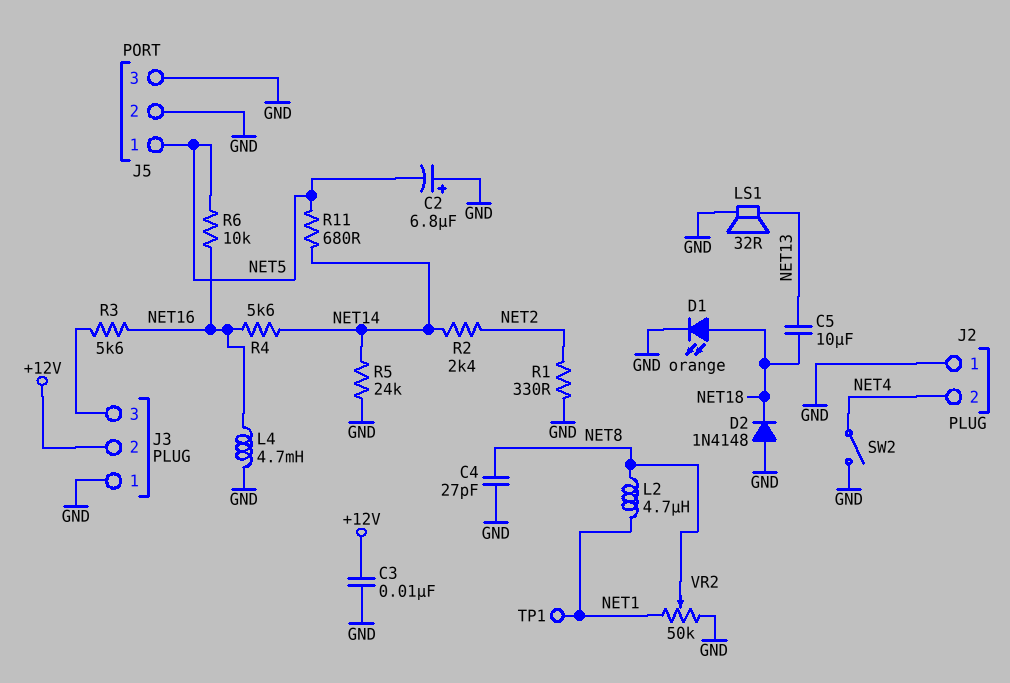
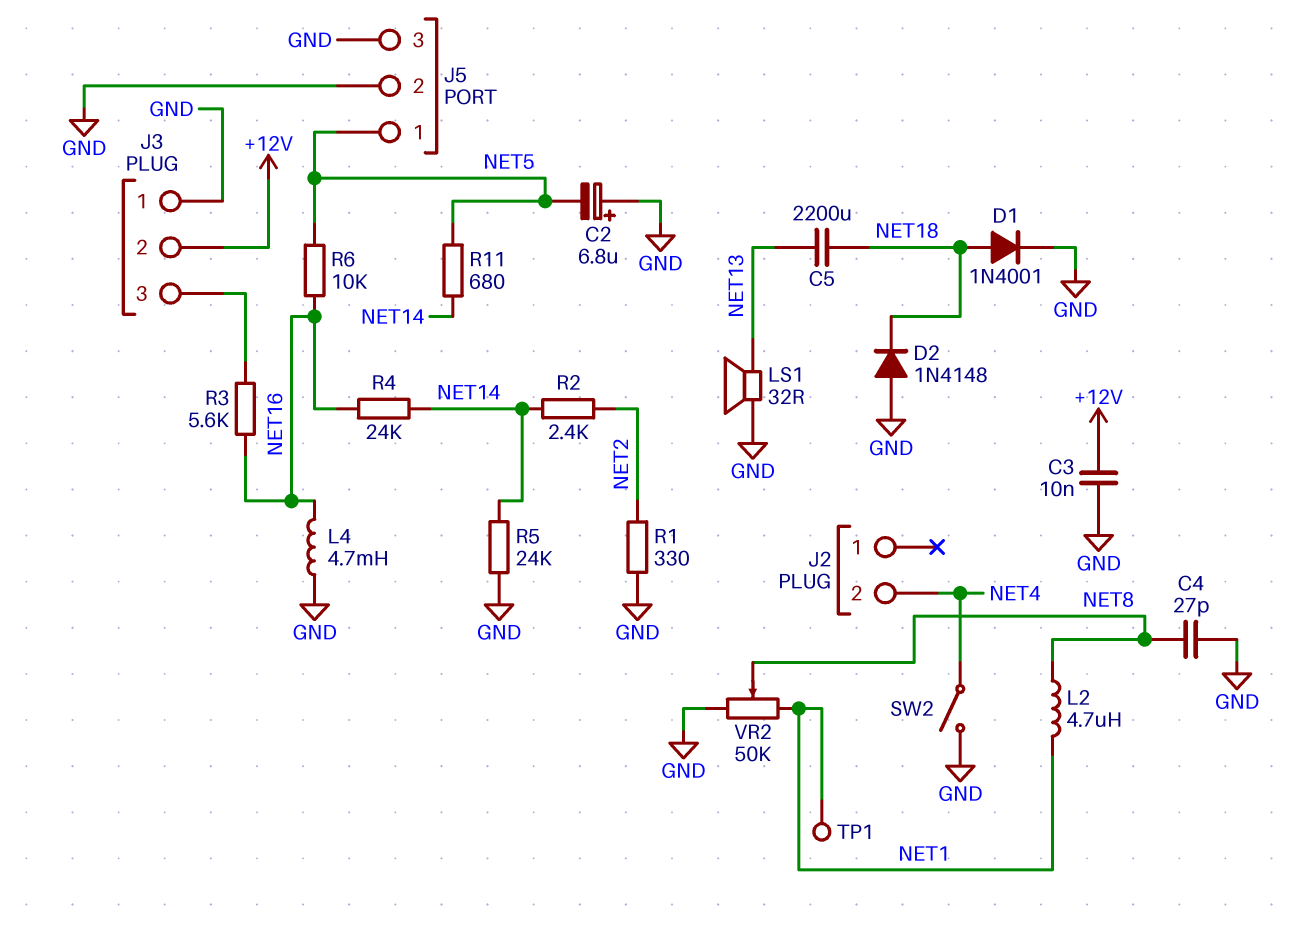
C5: 10uF (NET13, NET18) -> 2200uF (NET13, NET18)
D1: LED orange (A NET18, K GND) -> diode 1N4001 (A NET18, K GND)
J2 pin 1: GND -> none
R4: 5.6k (NET14, NET16) -> 24k (NET14, NET16)

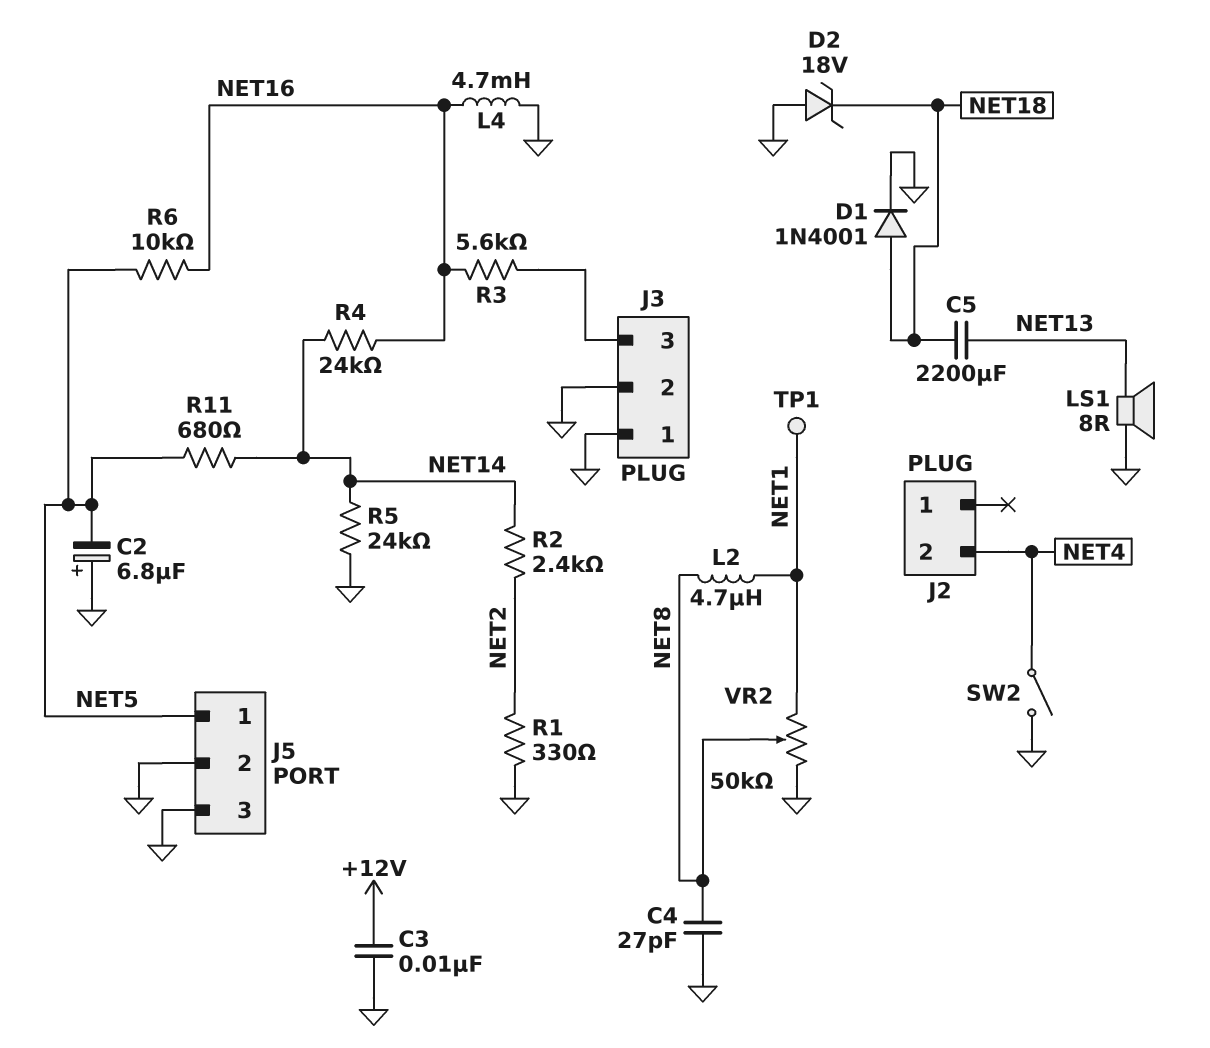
D2: diode 1N4148 (A GND, K NET18) -> zener 18V (A GND, K NET18)
J3 pin 2: +12V -> GND
LS1: speaker 32R (GND, NET13) -> speaker 8R (GND, NET13)

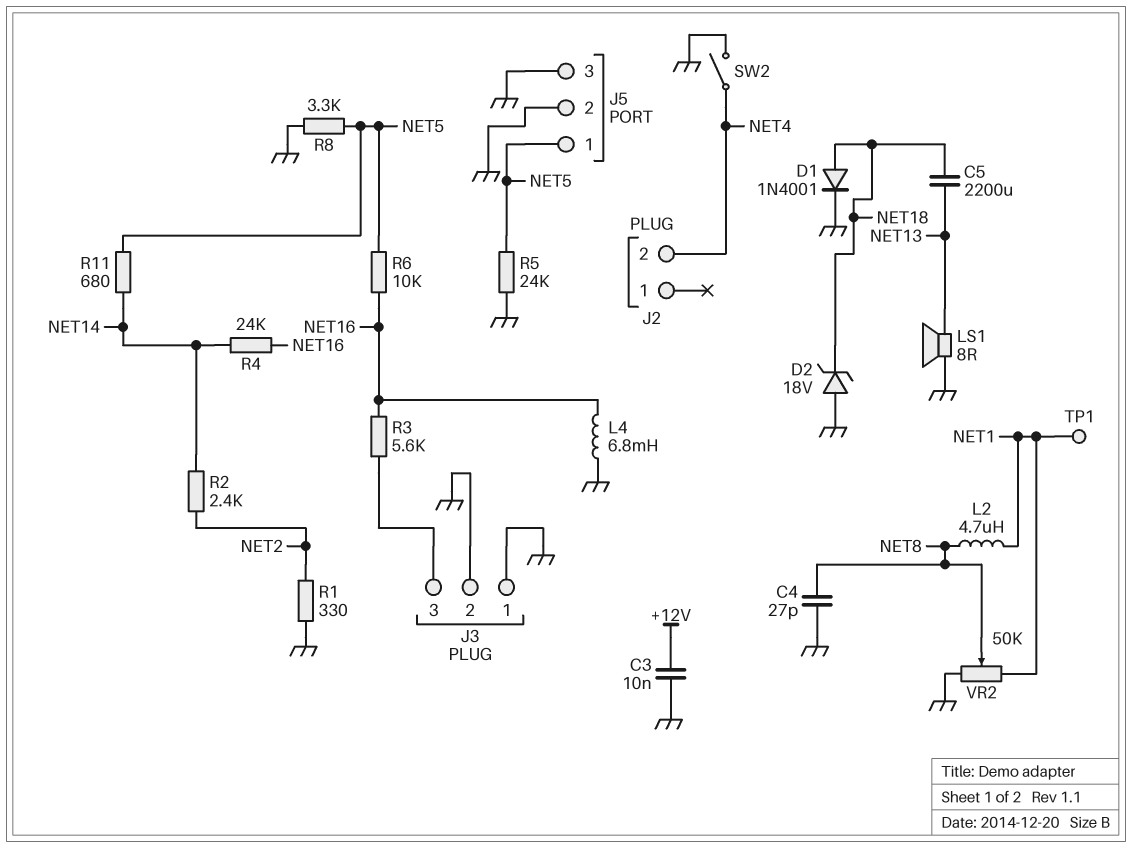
C2: 6.8uF (plus GND, minus NET5) -> none
L4: 4.7mH (GND, NET16) -> 6.8mH (GND, NET16)
R5: 24k (GND, NET14) -> 24k (GND, NET5)
R8: none -> 3.3k (GND, NET5)

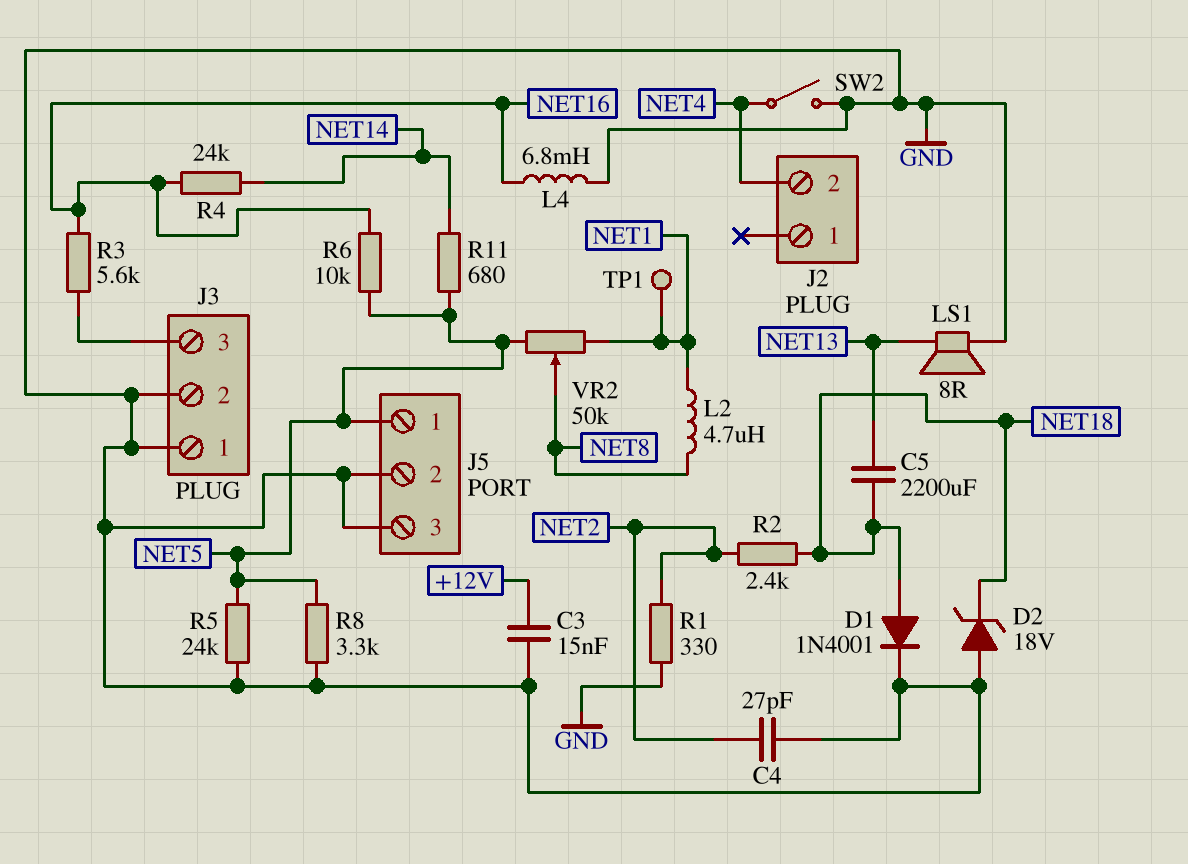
C3: 10nF (+12V, GND) -> 15nF (+12V, GND)
C4: 27pF (GND, NET8) -> 27pF (GND, NET2)
R2: 2.4k (NET2, NET14) -> 2.4k (NET2, NET18)
VR2: 50k (GND, NET1, wiper NET8) -> 50k (NET1, NET5, wiper NET8)

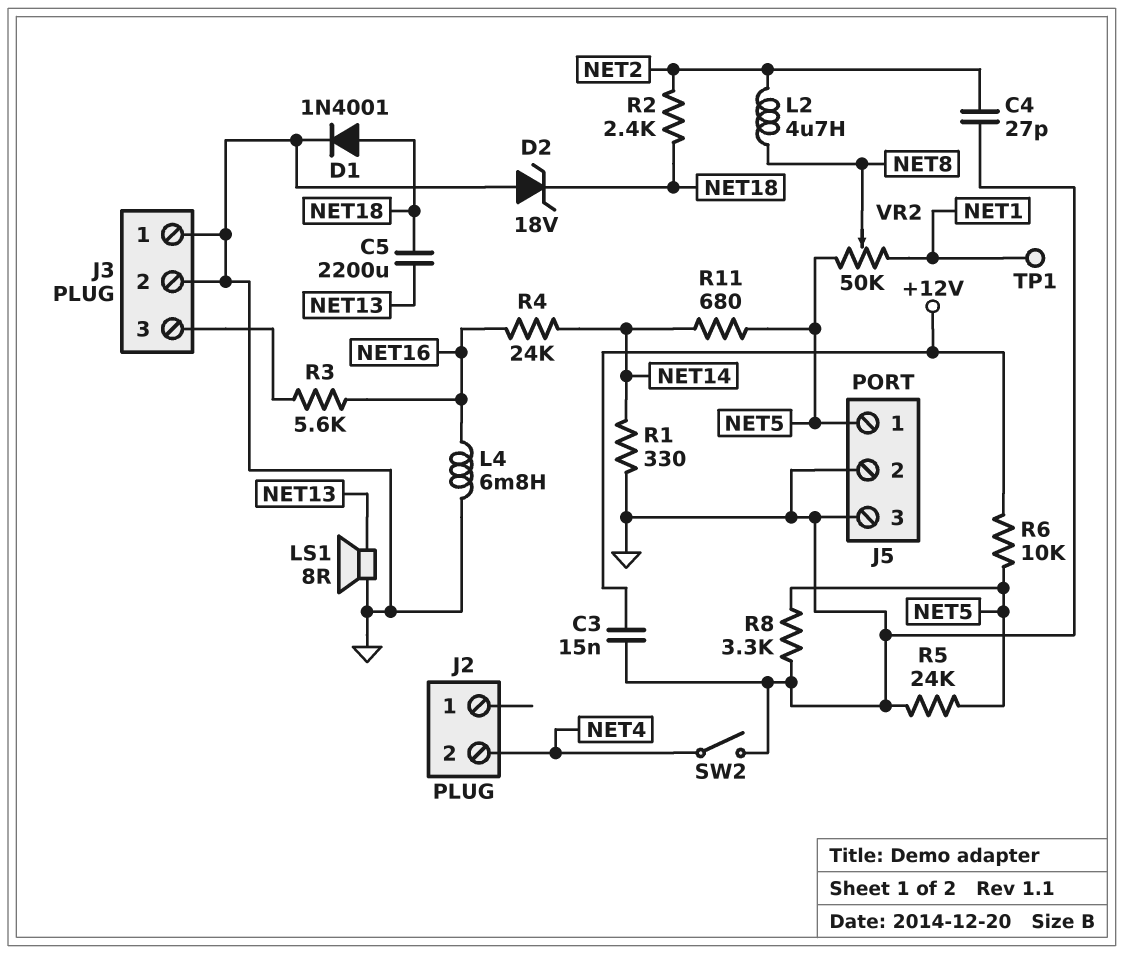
L2: 4.7uH (NET1, NET8) -> 4.7uH (NET2, NET8)
R1: 330 (GND, NET2) -> 330 (GND, NET14)
R6: 10k (NET5, NET16) -> 10k (+12V, NET5)

